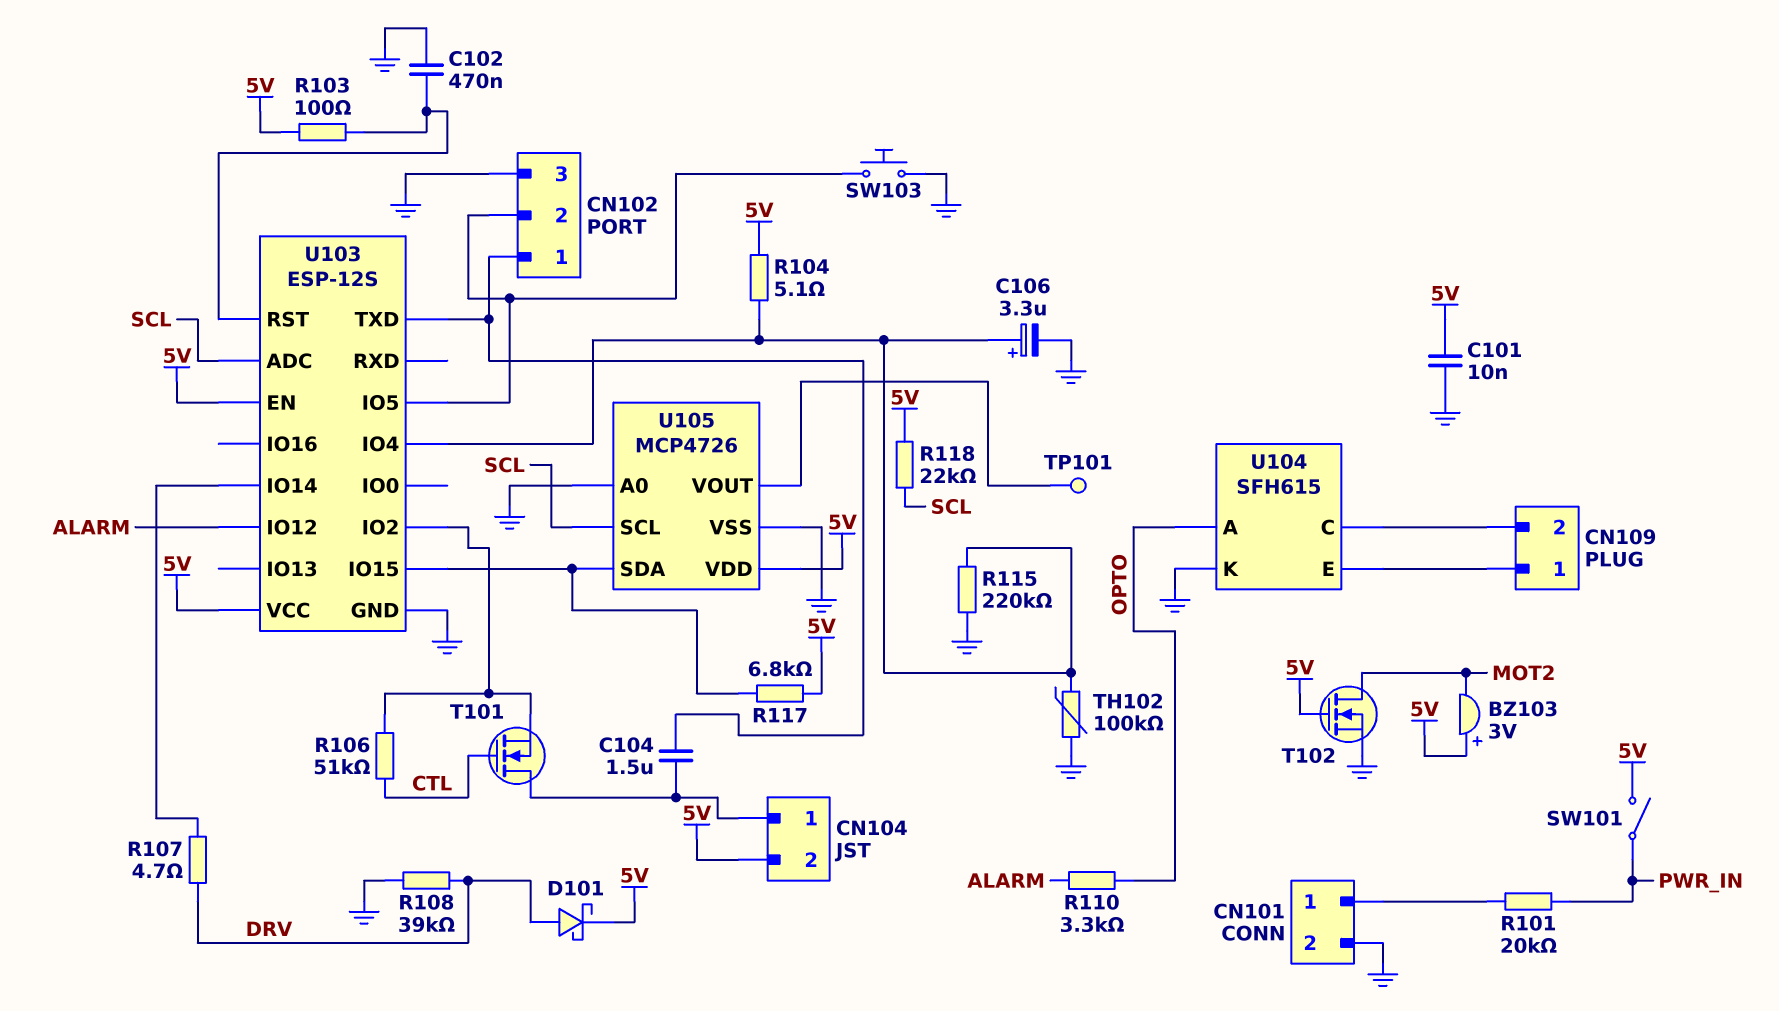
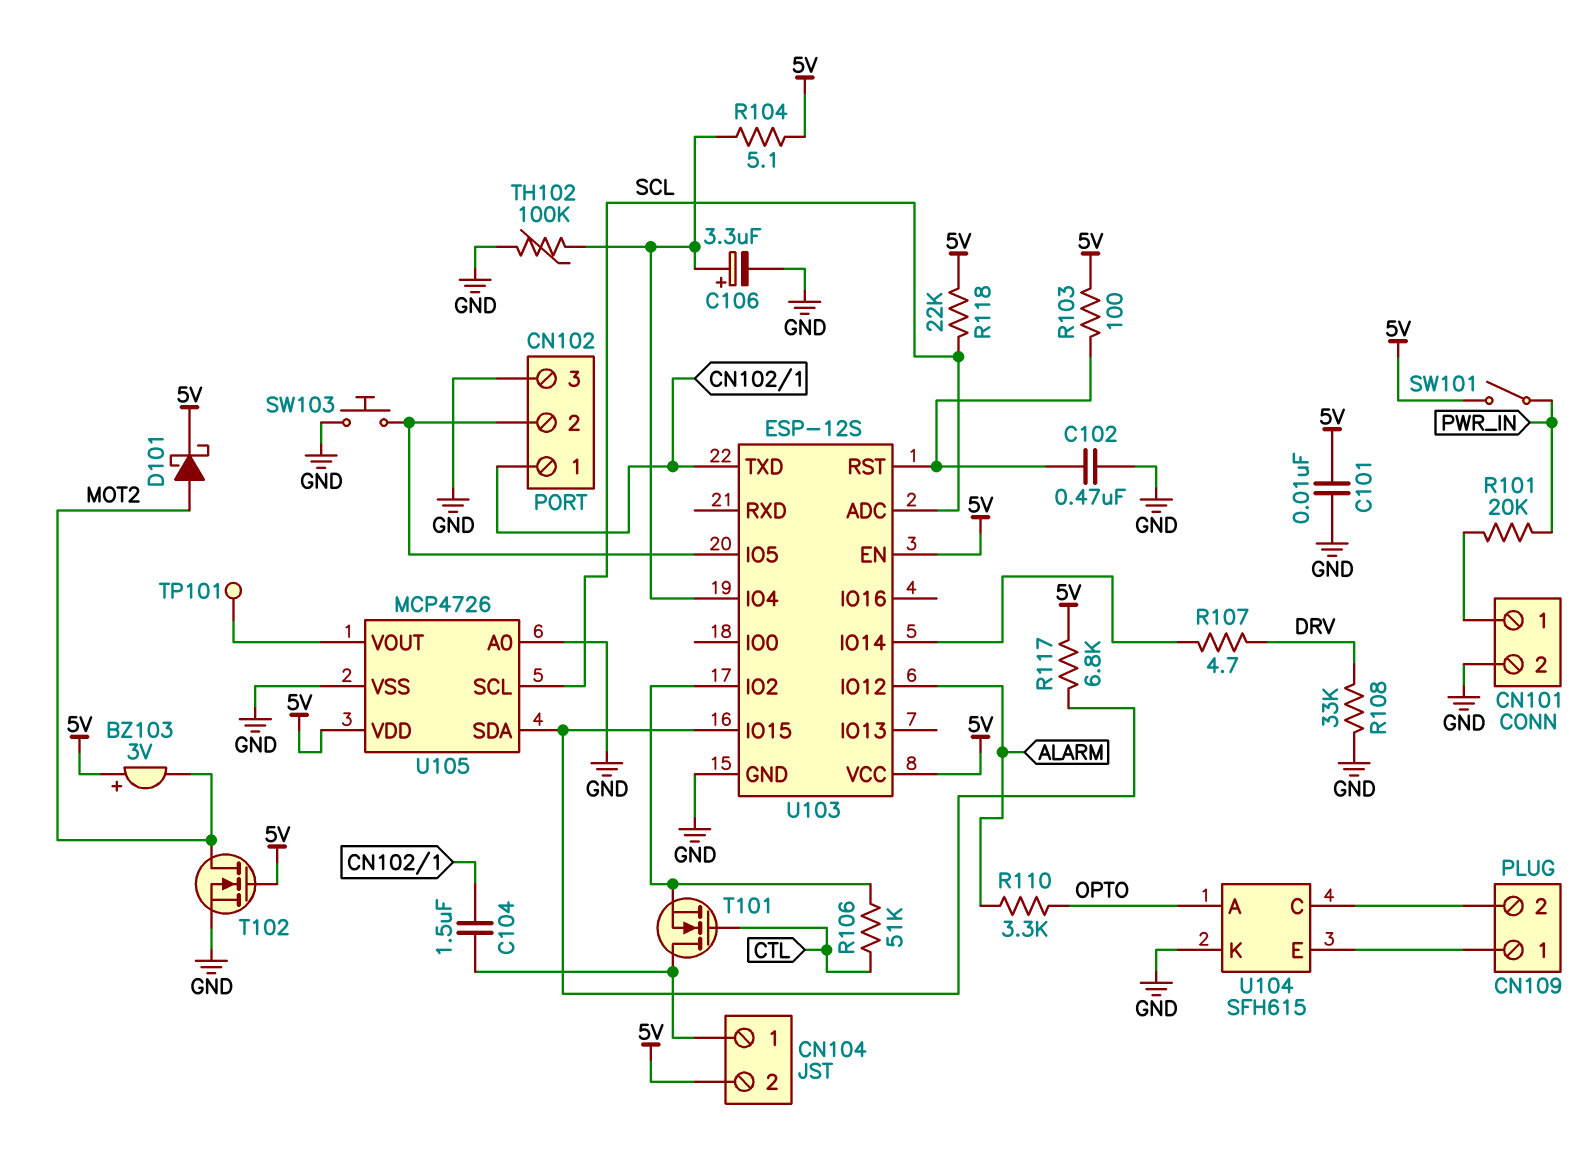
D101: schottky (A DRV, K 5V) -> schottky (A MOT2, K 5V)
R108: 39k (DRV, GND) -> 33k (DRV, GND)
R115: 220k (GND, U103/IO4) -> none

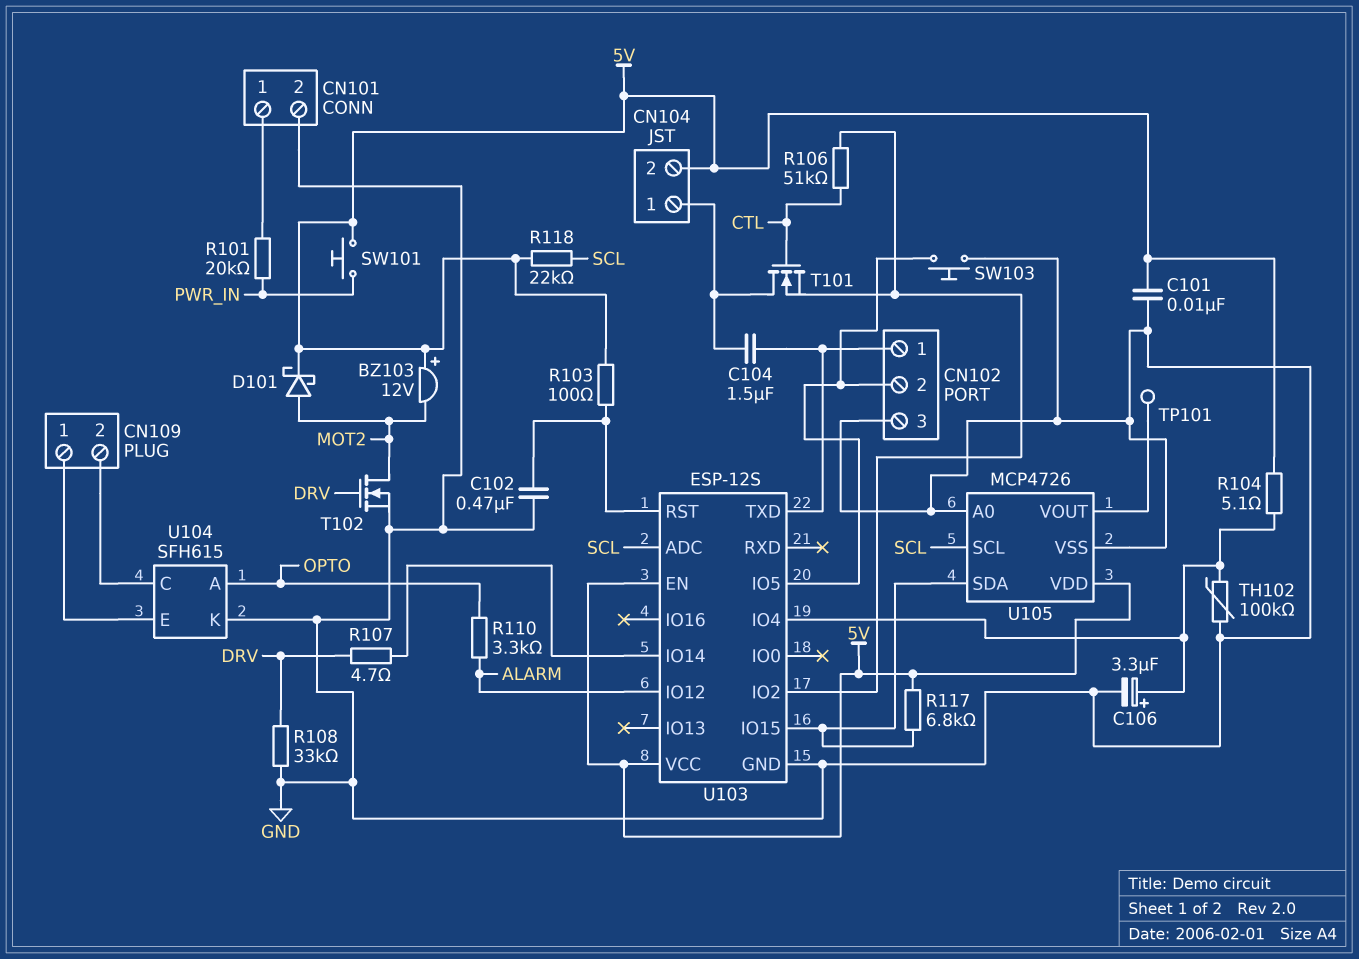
BZ103: buzzer 3V (plus 5V, minus MOT2) -> buzzer 12V (plus 5V, minus MOT2)
SW101: switch (5V, PWR_IN) -> button (5V, PWR_IN)
T102: NMOS (G 5V, D MOT2, S GND) -> NMOS (G DRV, D MOT2, S GND)

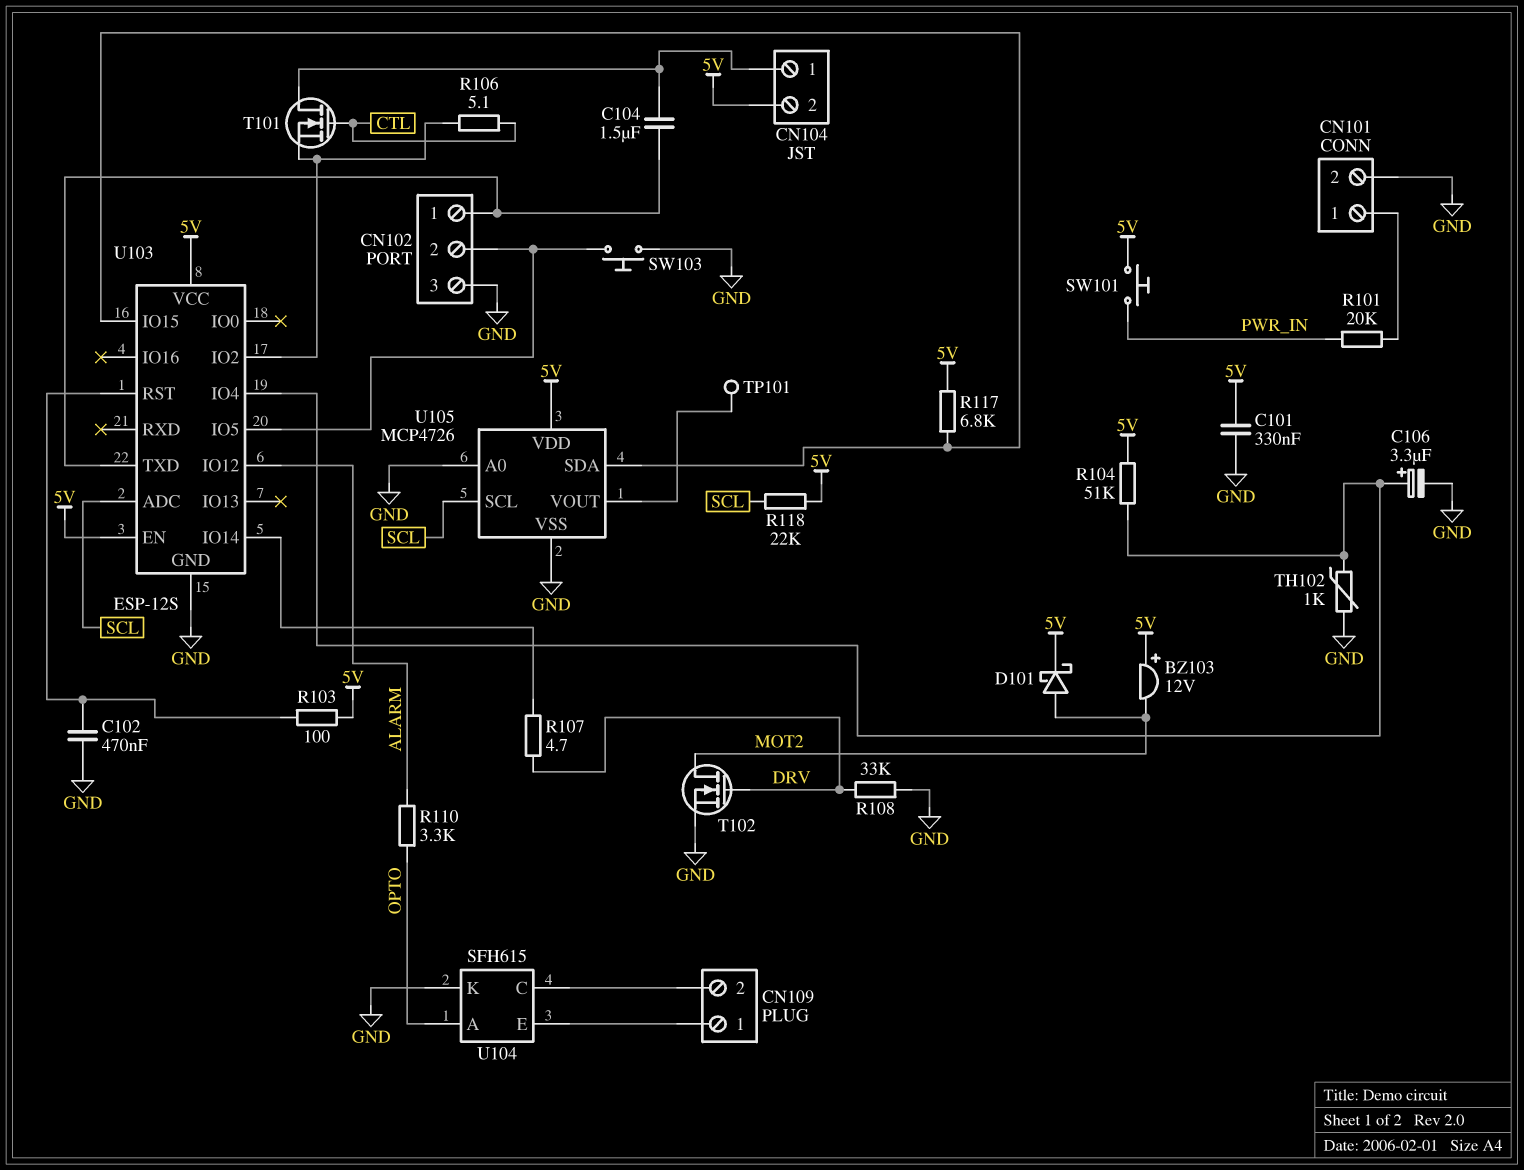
C101: 10nF (5V, GND) -> 330nF (5V, GND)
R104: 5.1 (5V, U103/IO4) -> 51k (5V, U103/IO4)
R106: 51k (CTL, U103/IO2) -> 5.1 (CTL, U103/IO2)
TH102: 100k (GND, U103/IO4) -> 1k (GND, U103/IO4)

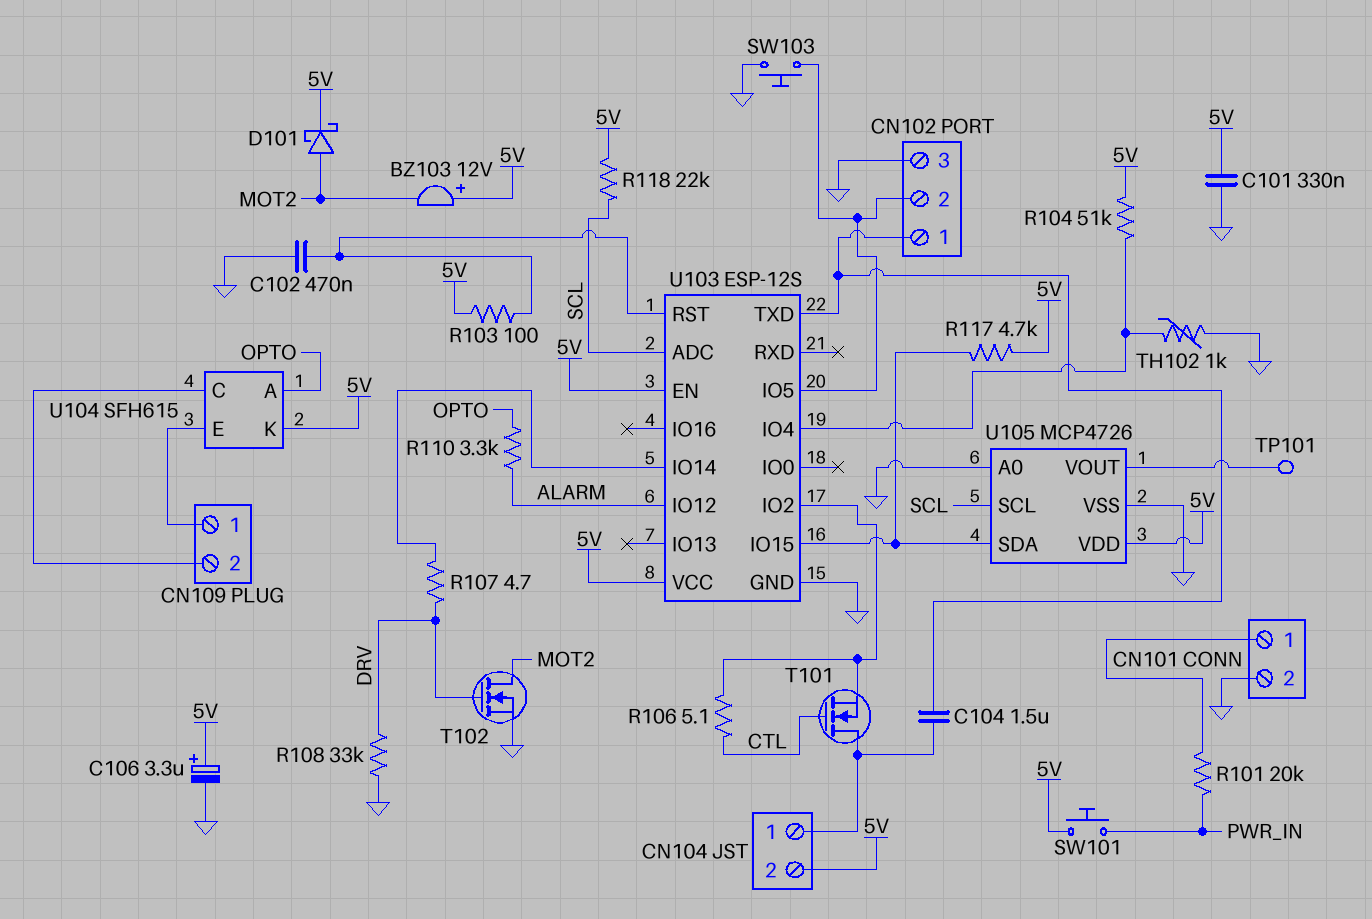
C106: 3.3uF (plus U103/IO4, minus GND) -> 3.3uF (plus 5V, minus GND)
R117: 6.8k (5V, U103/IO15) -> 4.7k (5V, U103/IO15)
U104 pin K: GND -> 5V

